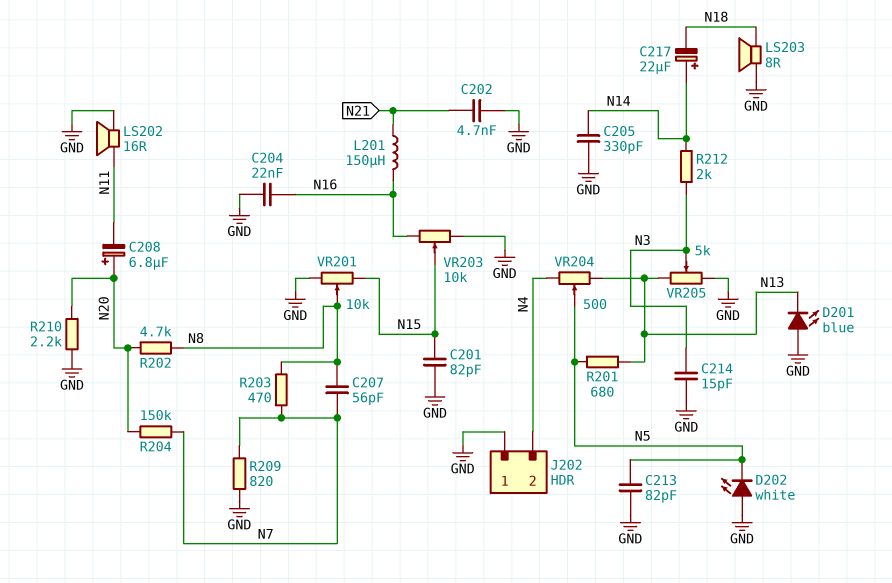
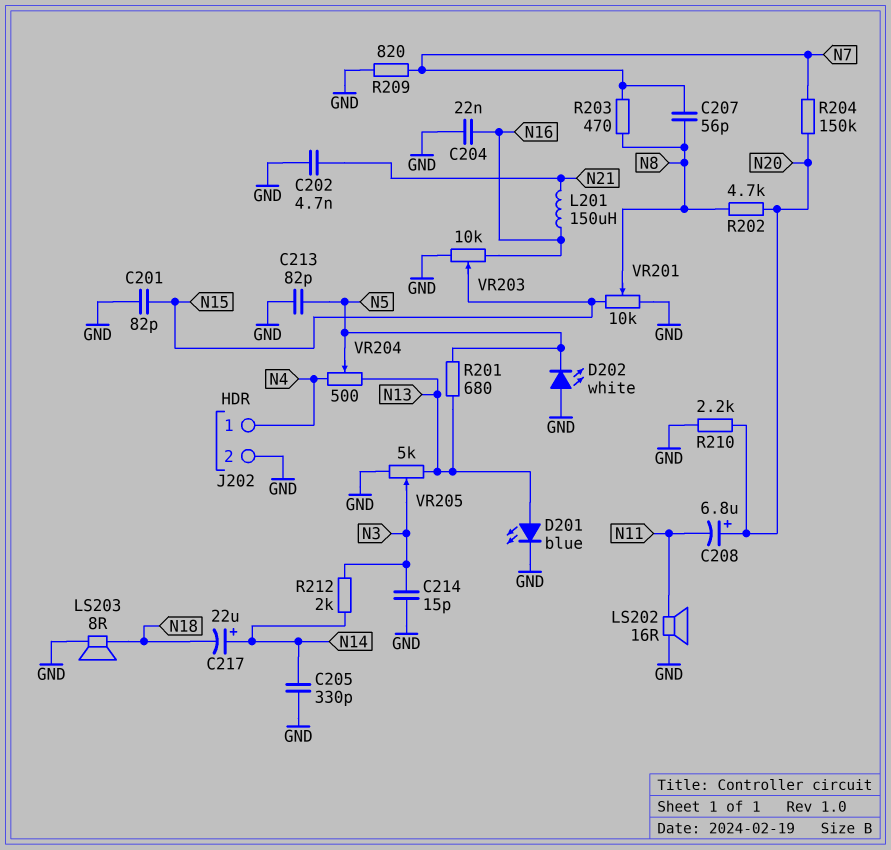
D201: LED blue (A GND, K N13) -> LED blue (A N13, K GND)
J202 pin 1: GND -> N4
J202 pin 2: N4 -> GND

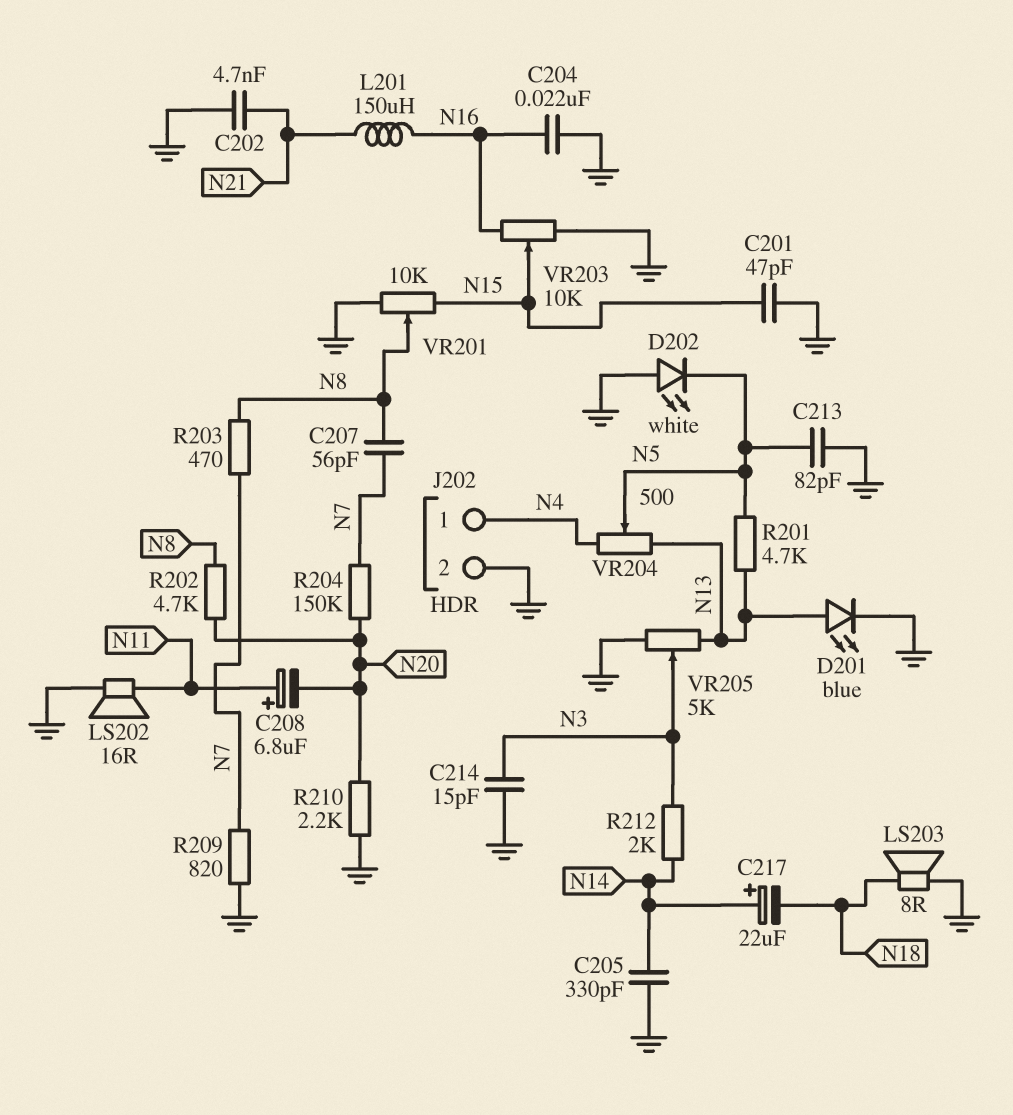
C201: 82pF (GND, N15) -> 47pF (GND, N15)
C208: 6.8uF (plus N20, minus N11) -> 6.8uF (plus N11, minus N20)
R201: 680 (N5, N13) -> 4.7k (N5, N13)

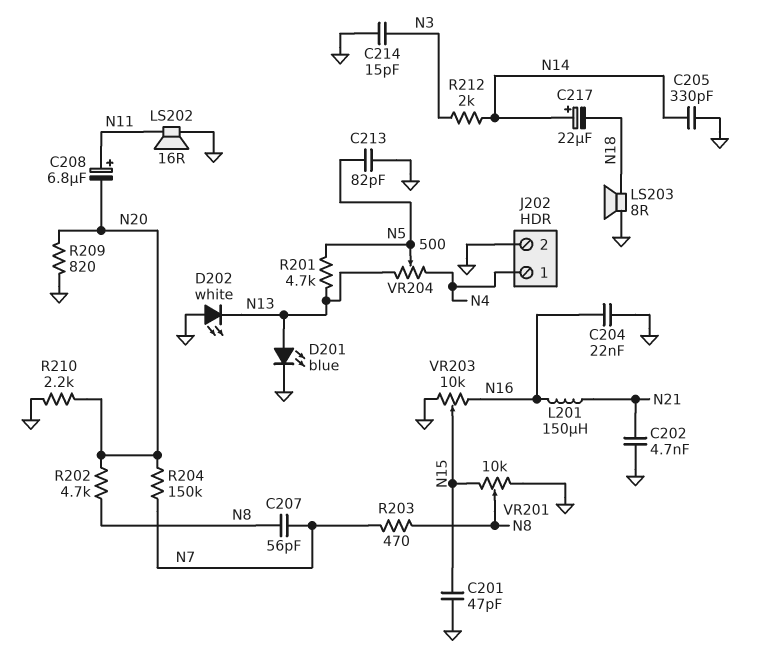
D202: LED white (A GND, K N5) -> LED white (A GND, K N13)
R209: 820 (GND, N7) -> 820 (GND, N20)
VR205: 5k (GND, N13, wiper N3) -> none

